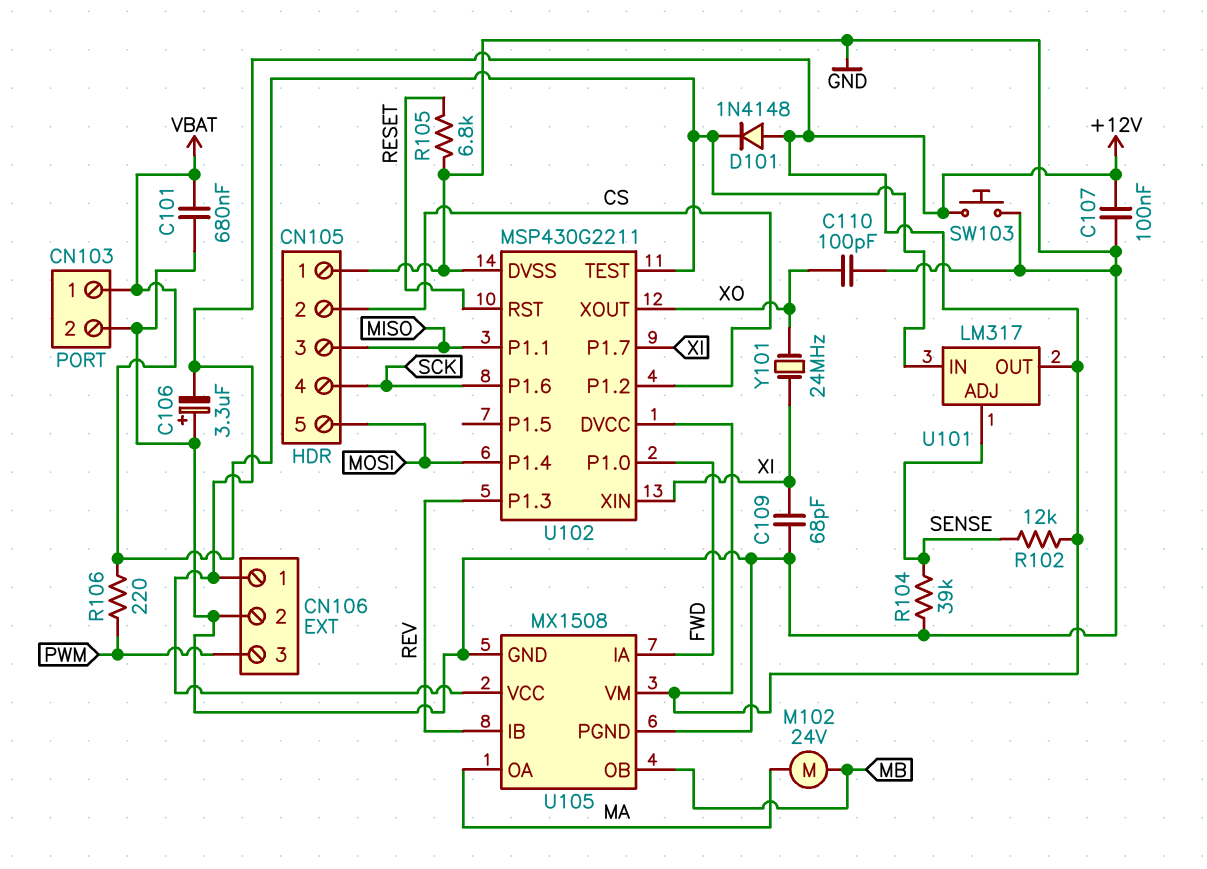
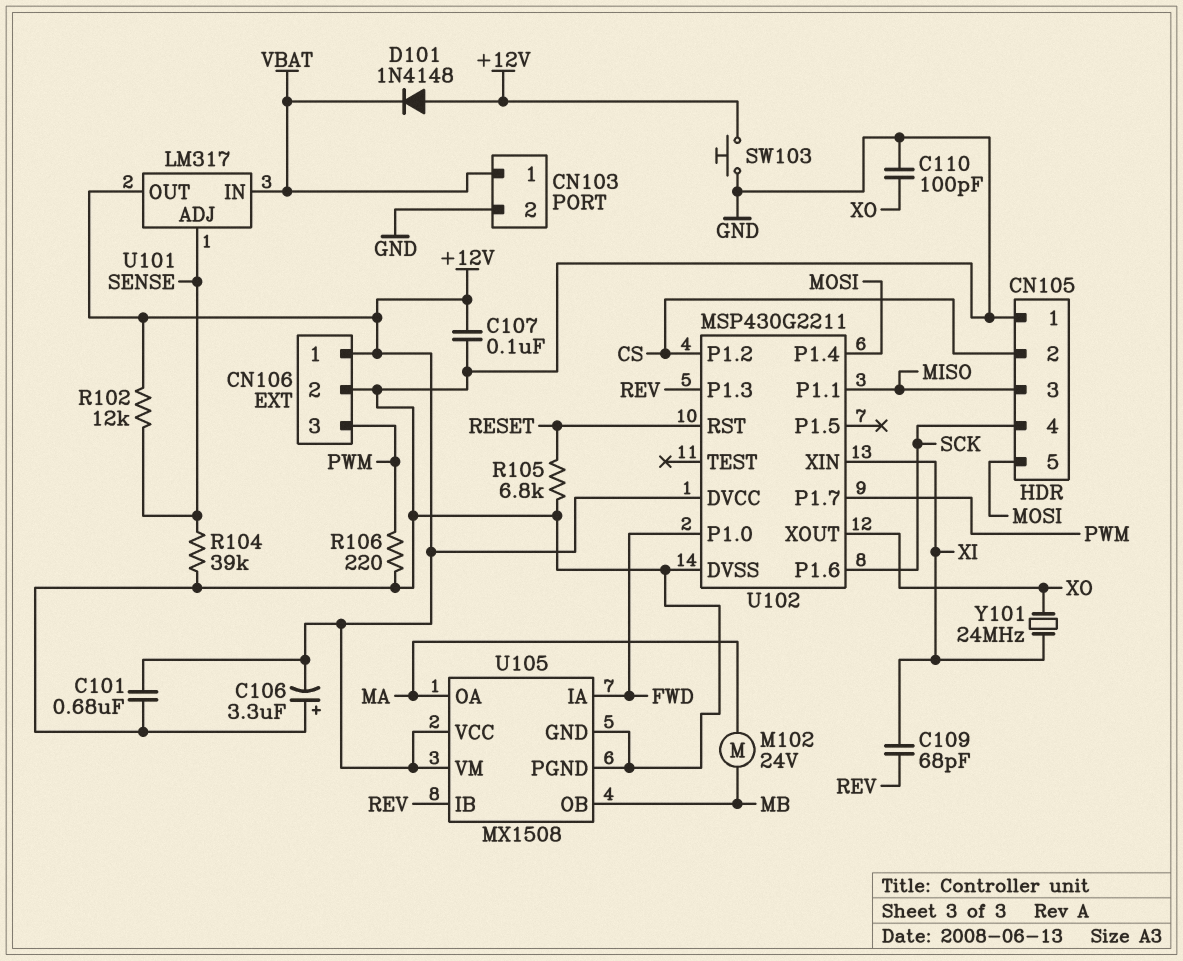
C101: 680nF (GND, VBAT) -> 680nF (+12V, GND)
C109: 68pF (GND, XI) -> 68pF (REV, XI)
R106: 220 (PWM, VBAT) -> 220 (GND, PWM)
U102 pin P1.7: XI -> PWM
U102 pin TEST: VBAT -> none

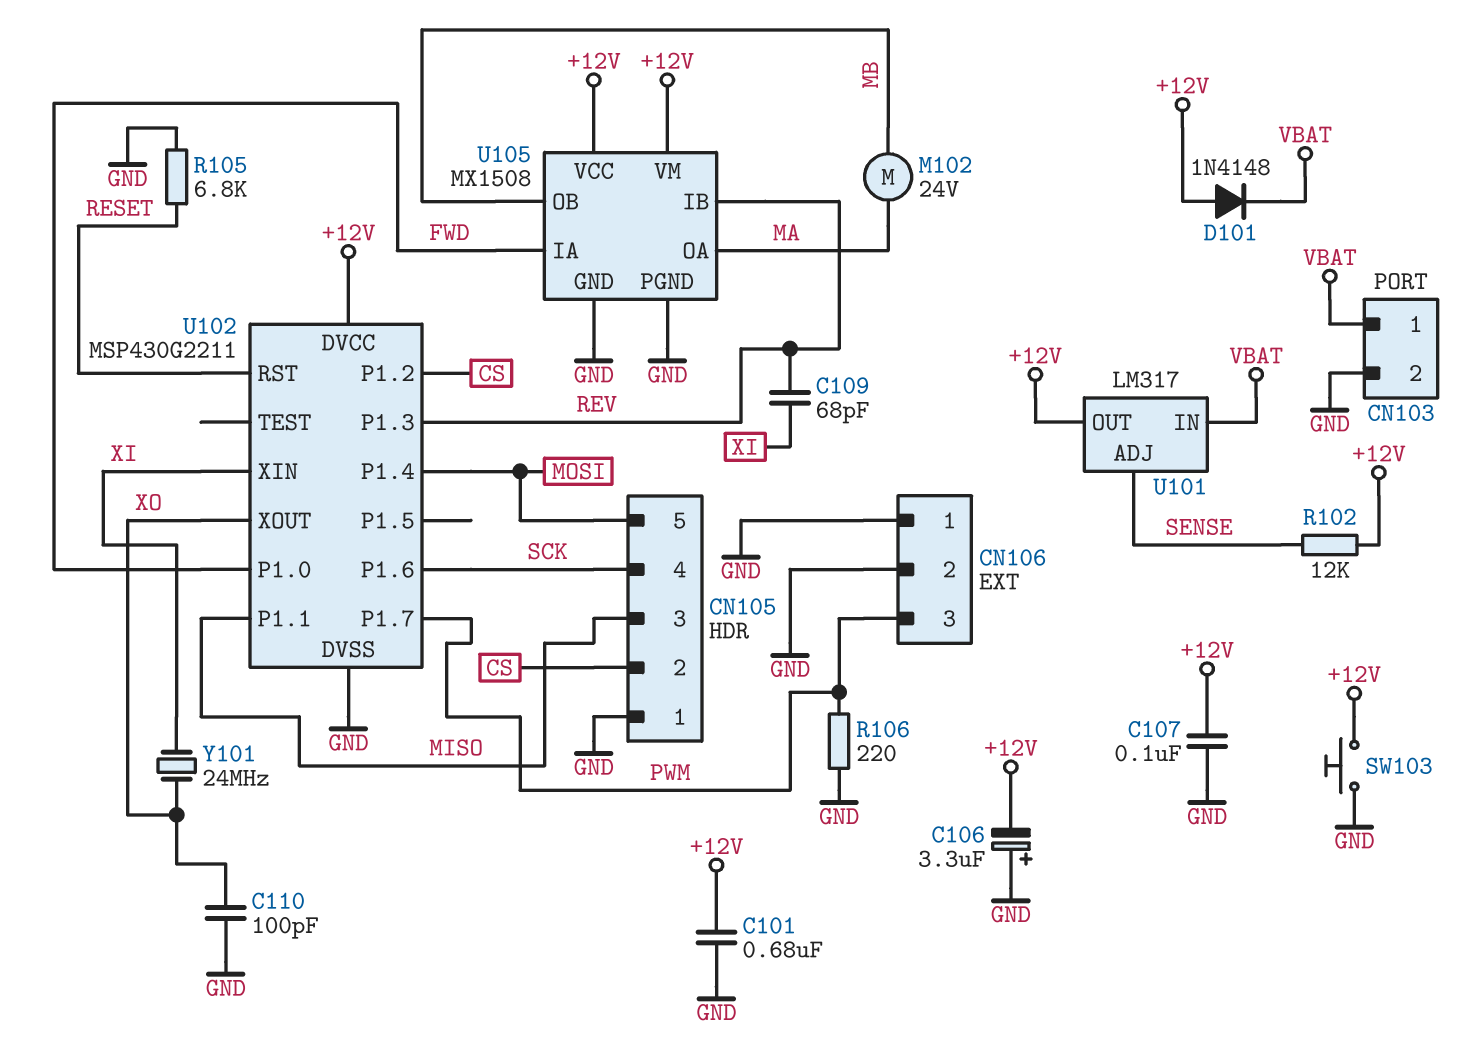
CN106 pin 1: +12V -> GND
R104: 39k (GND, SENSE) -> none

